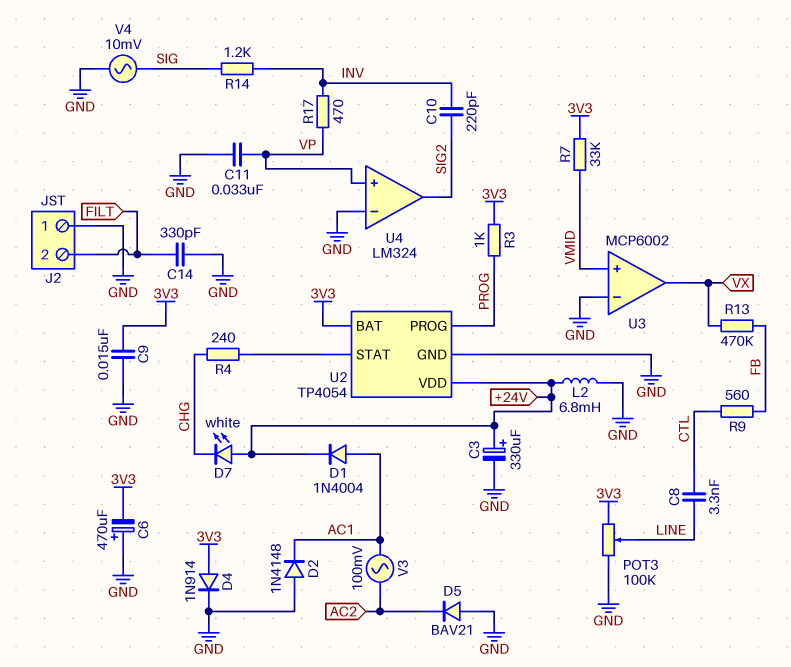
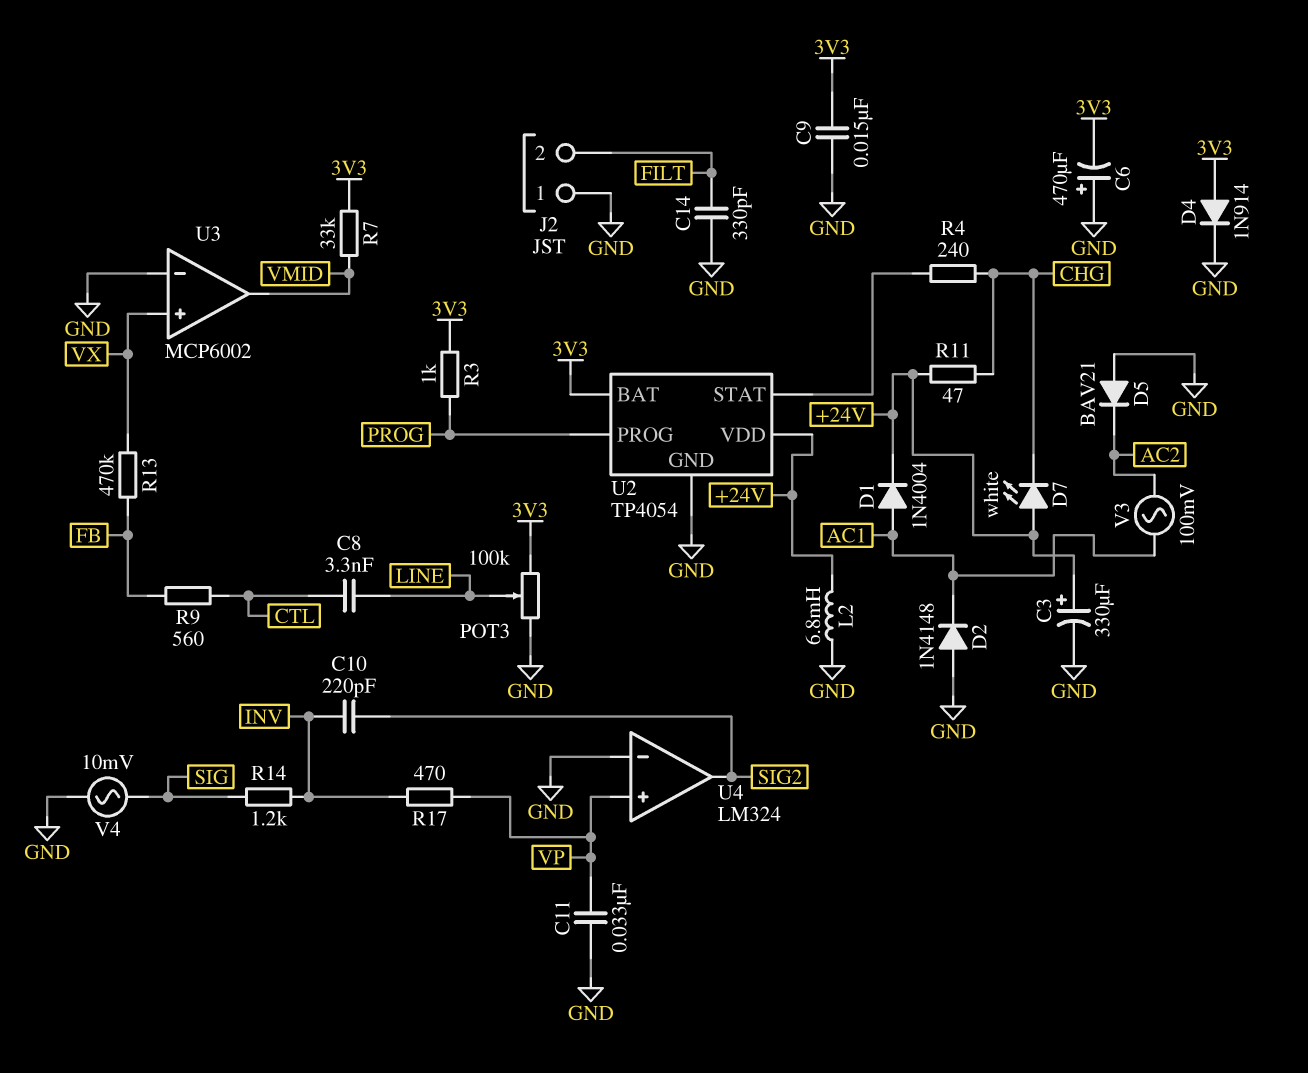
R11: none -> 47 (+24V, CHG)
U3 pin in+: VMID -> VX
U3 pin out: VX -> VMID

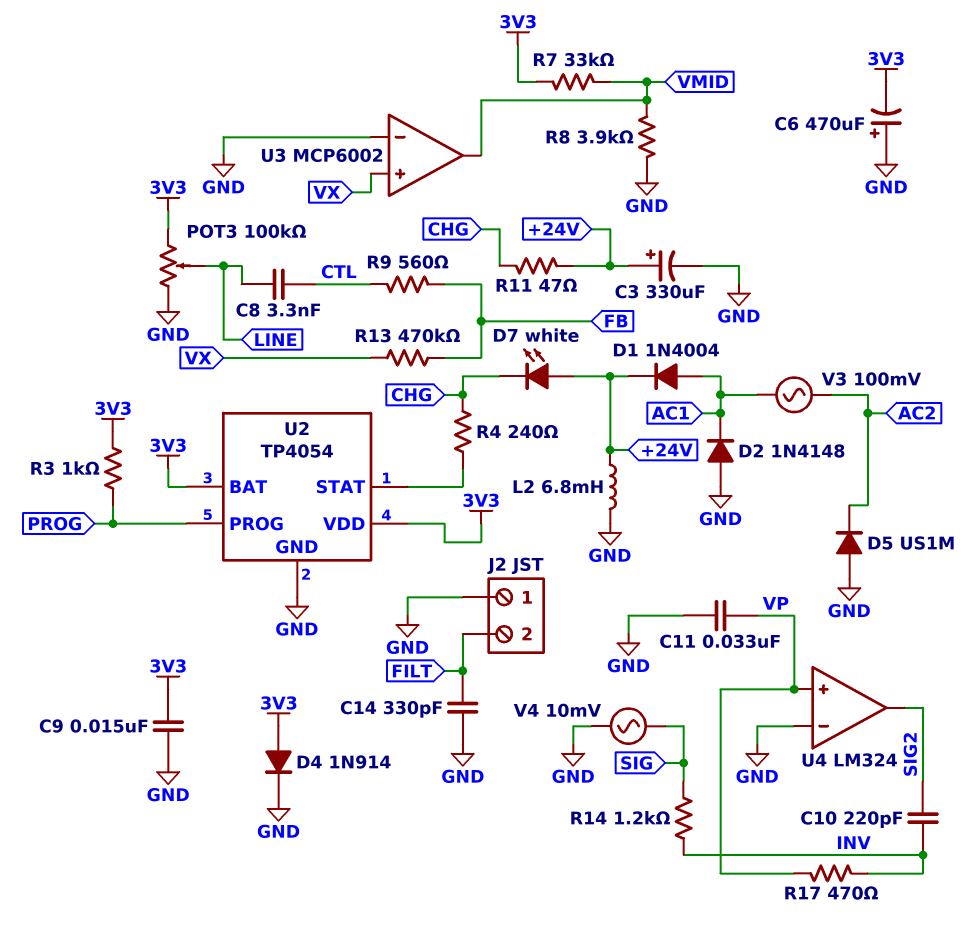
D5: diode BAV21 (A GND, K AC2) -> diode US1M (A GND, K AC2)
R8: none -> 3.9k (GND, VMID)
U2 pin VDD: +24V -> 3V3

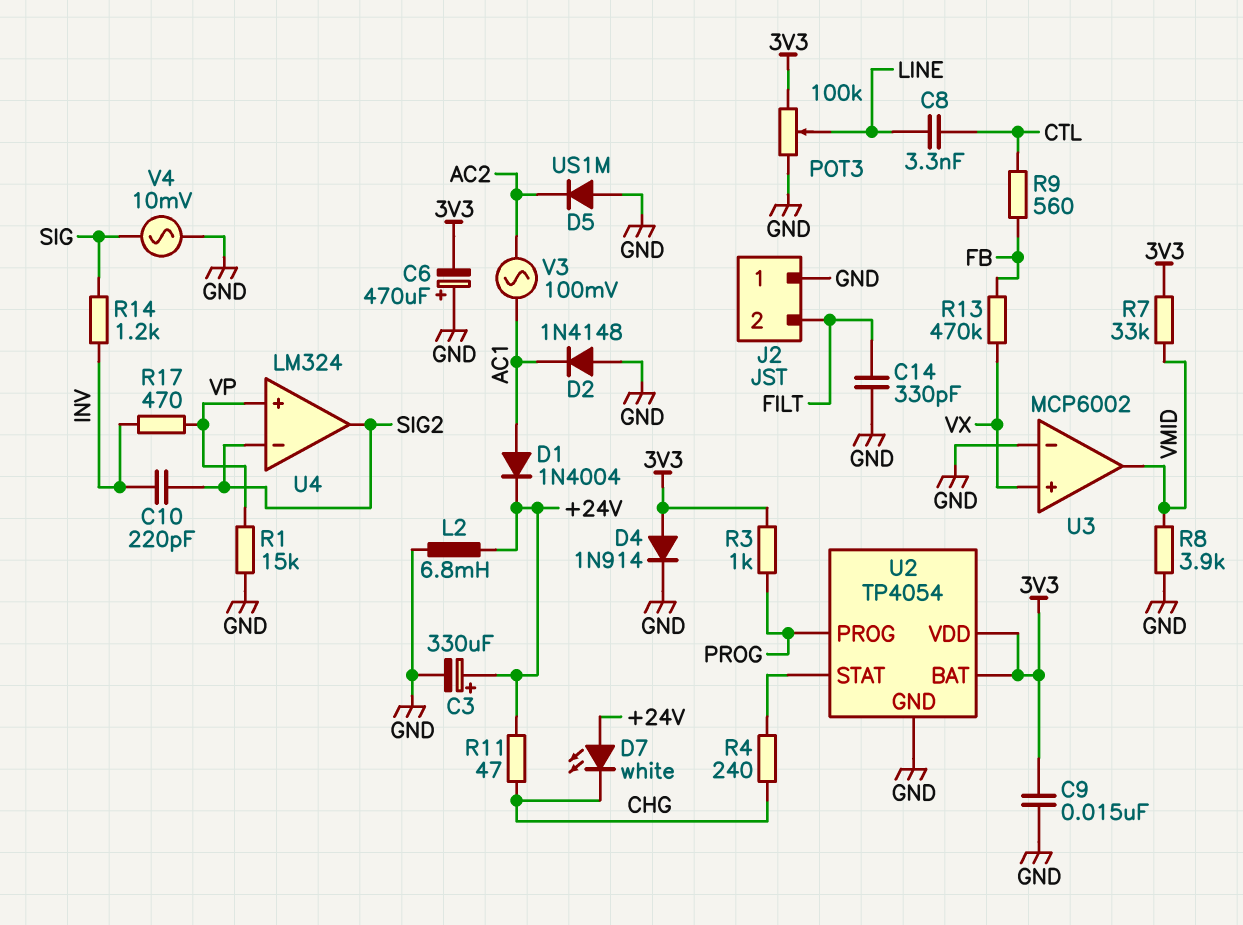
C11: 33nF (GND, VP) -> none
R1: none -> 15k (GND, VP)
U4 pin in-: GND -> SIG2

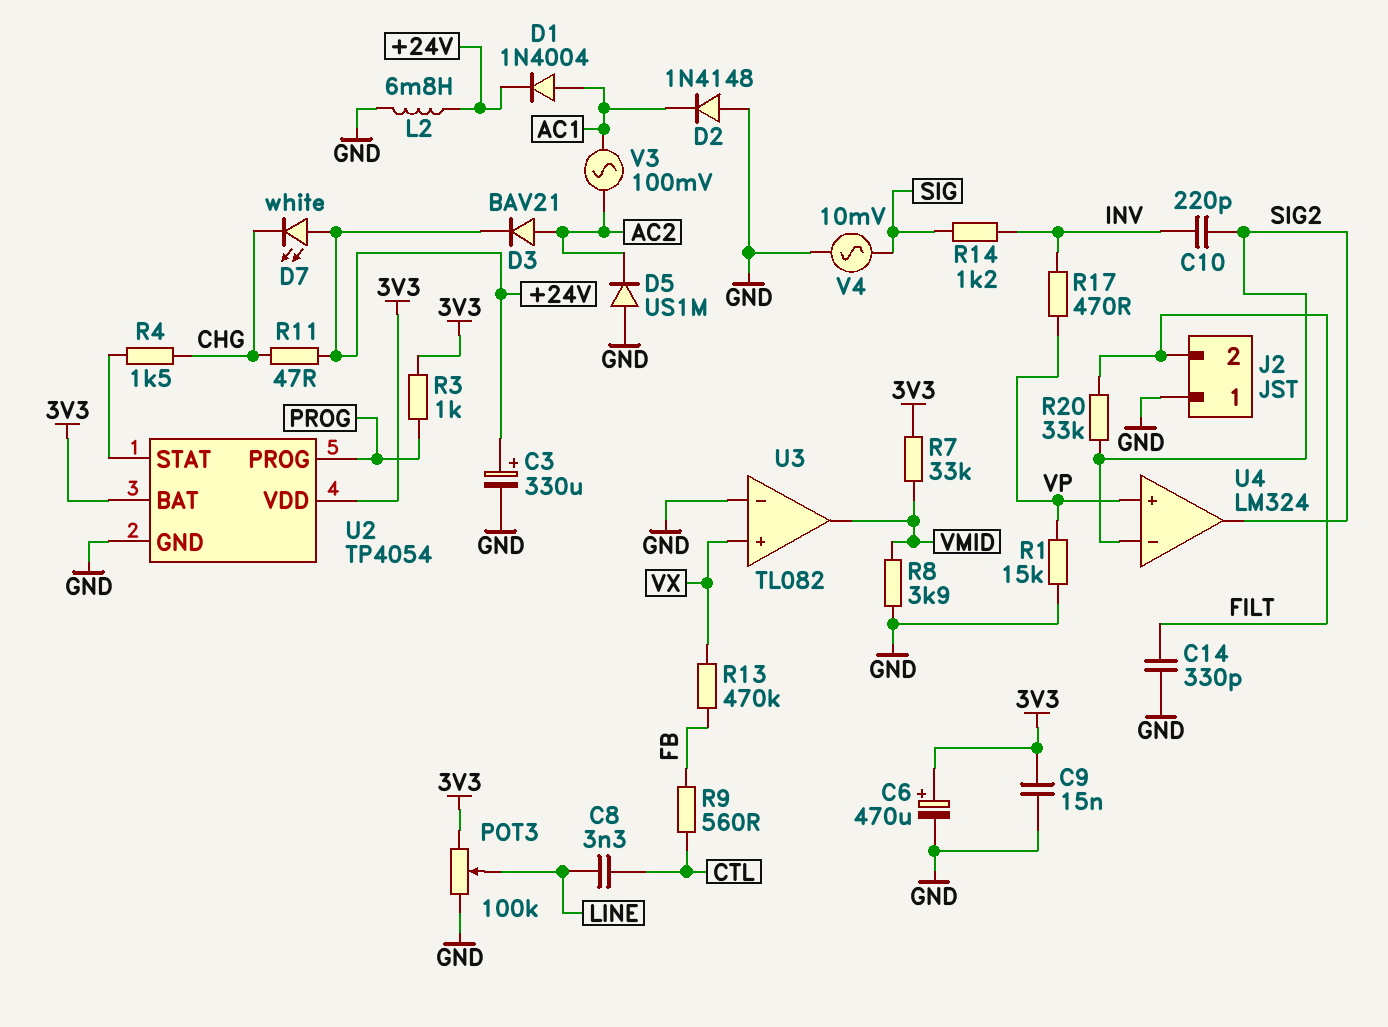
C6: 470uF (plus GND, minus 3V3) -> 470uF (plus 3V3, minus GND)
D3: none -> diode BAV21 (A AC2, K +24V)
D4: diode 1N914 (A 3V3, K GND) -> none
R4: 240 (CHG, U2/STAT) -> 1.5k (CHG, U2/STAT)
R20: none -> 33k (FILT, SIG2)
U3: MCP6002 -> TL082

